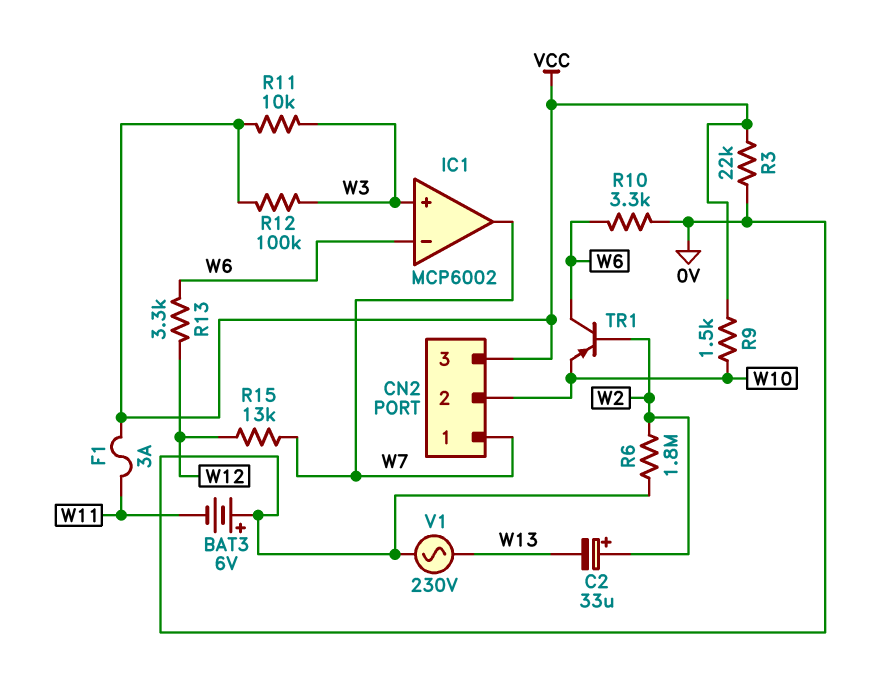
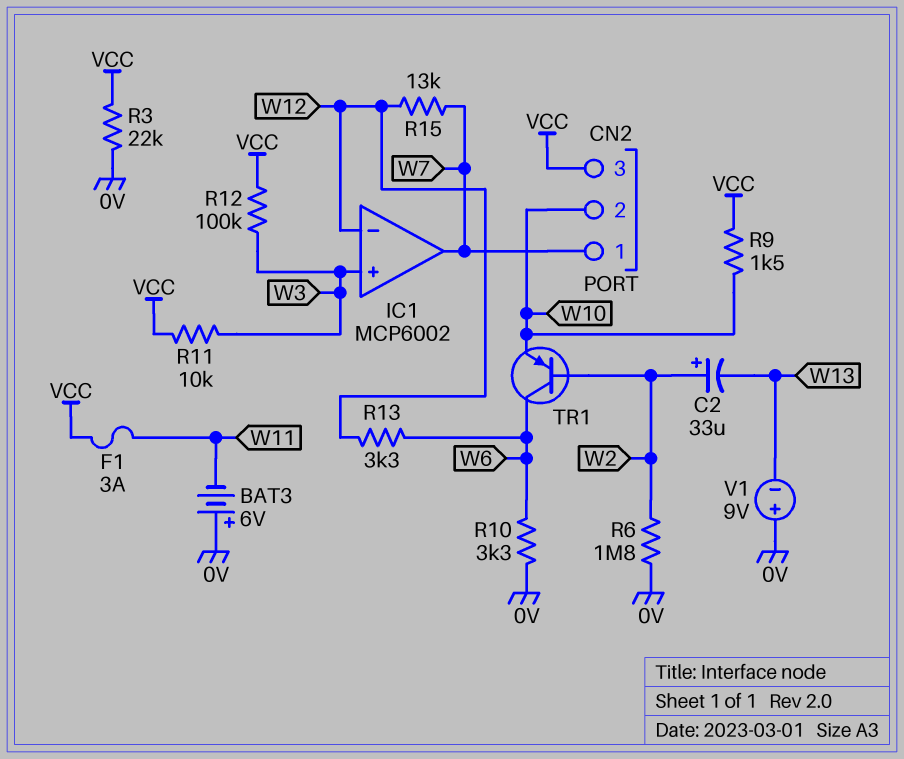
IC1 pin in-: W6 -> W12
V1: AC 230V (0V, W13) -> 9V (plus 0V, minus W13)

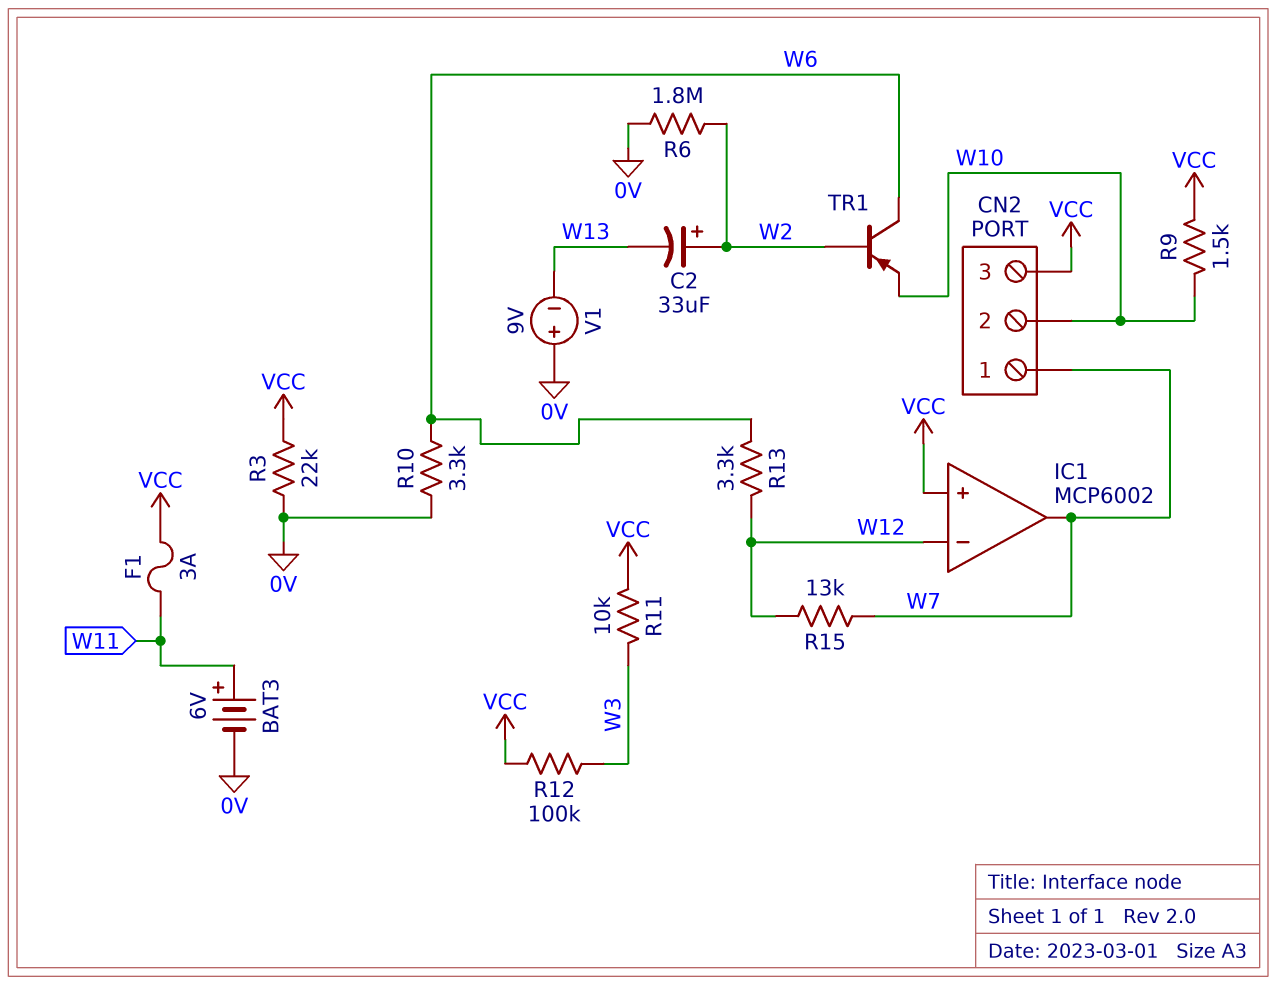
BAT3: 6V (plus 0V, minus W11) -> 6V (plus W11, minus 0V)
IC1 pin in+: W3 -> VCC

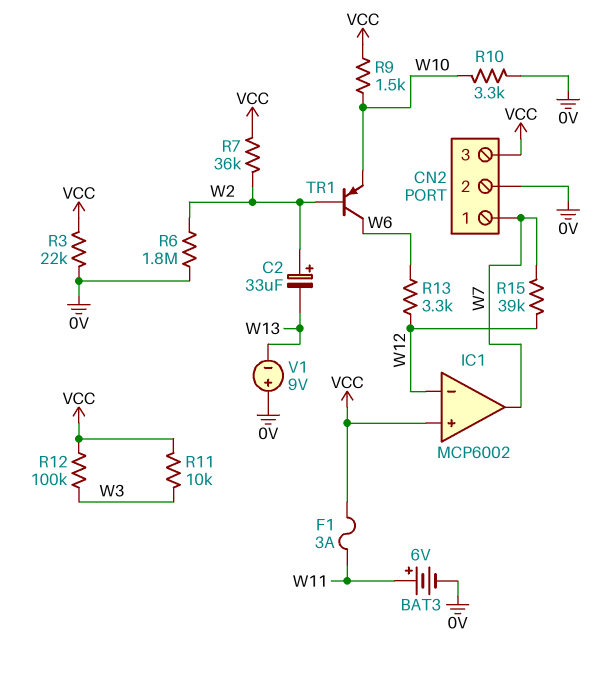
CN2 pin 2: W10 -> 0V
R7: none -> 36k (VCC, W2)
R10: 3.3k (0V, W6) -> 3.3k (0V, W10)
R15: 13k (W7, W12) -> 39k (W7, W12)

